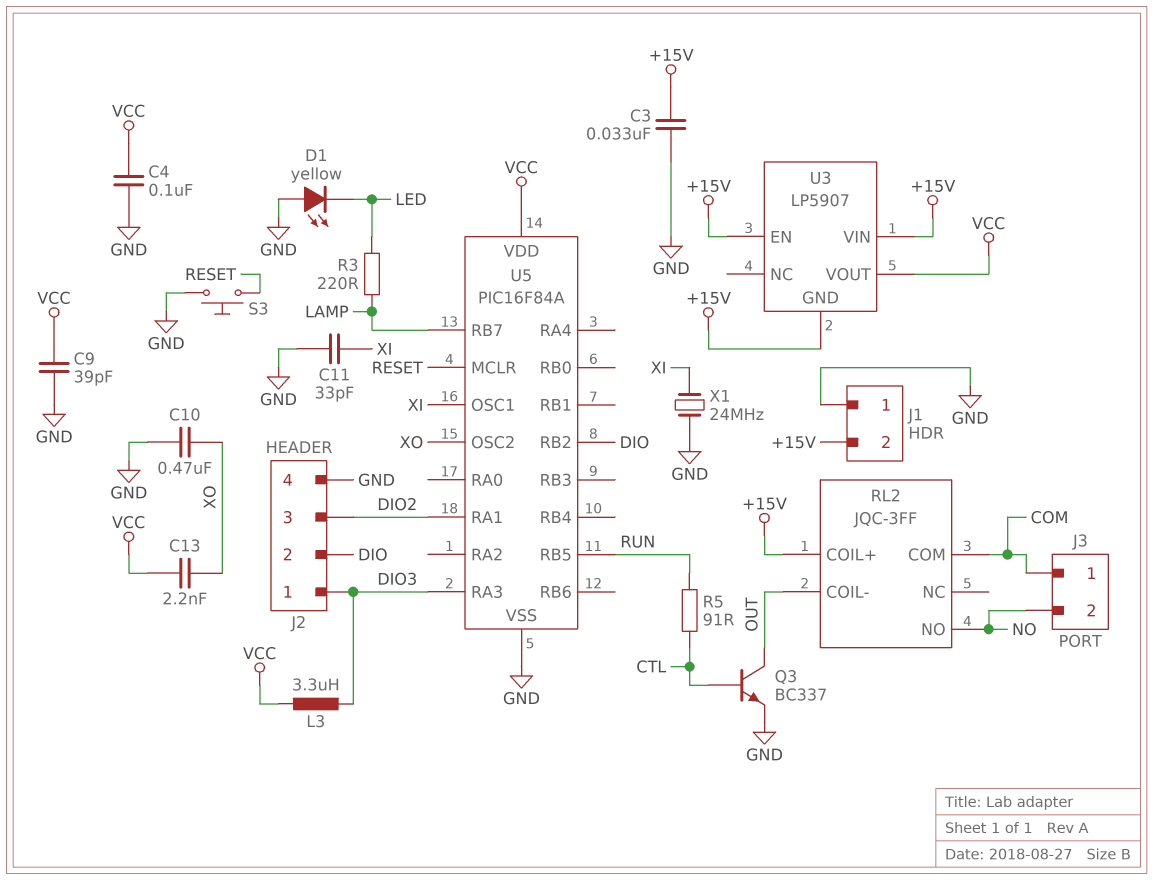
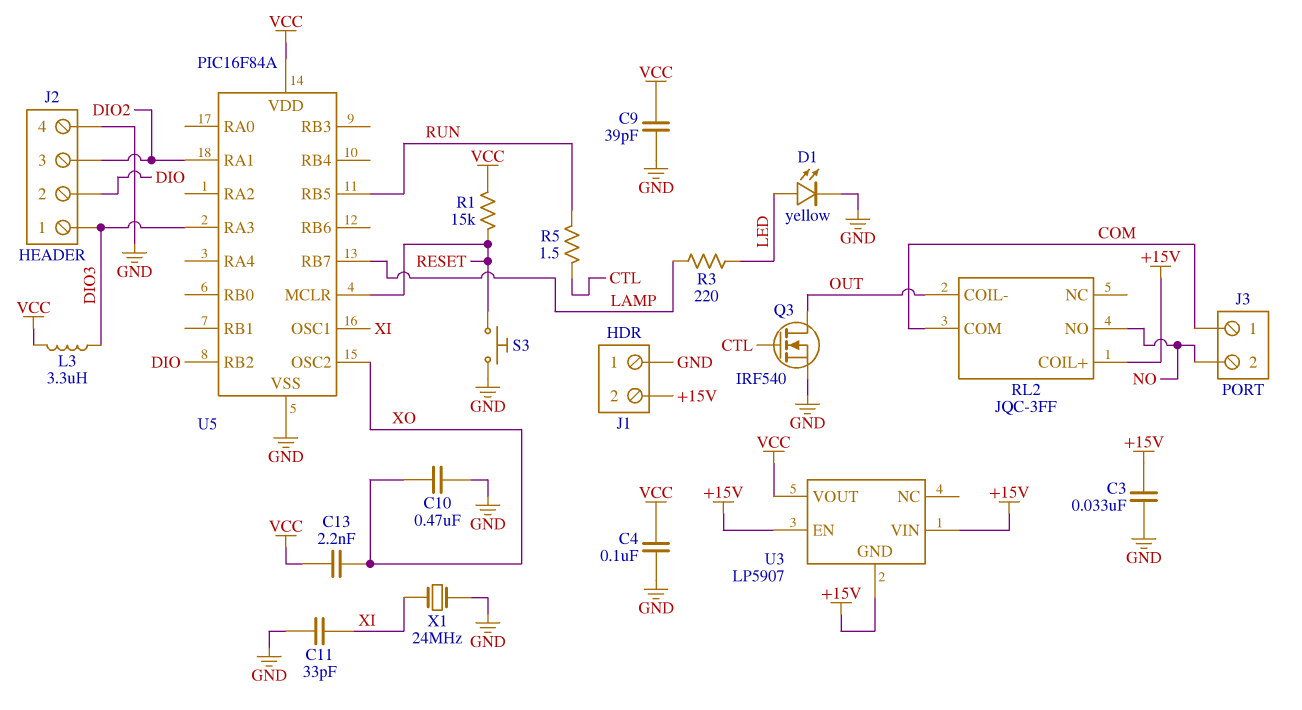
D1: LED yellow (A GND, K LED) -> LED yellow (A LED, K GND)
Q3: NPN BC337 (B CTL, C OUT, E GND) -> NMOS IRF540 (G CTL, D OUT, S GND)
R1: none -> 15k (RESET, VCC)
R5: 91 (CTL, RUN) -> 1.5 (CTL, RUN)

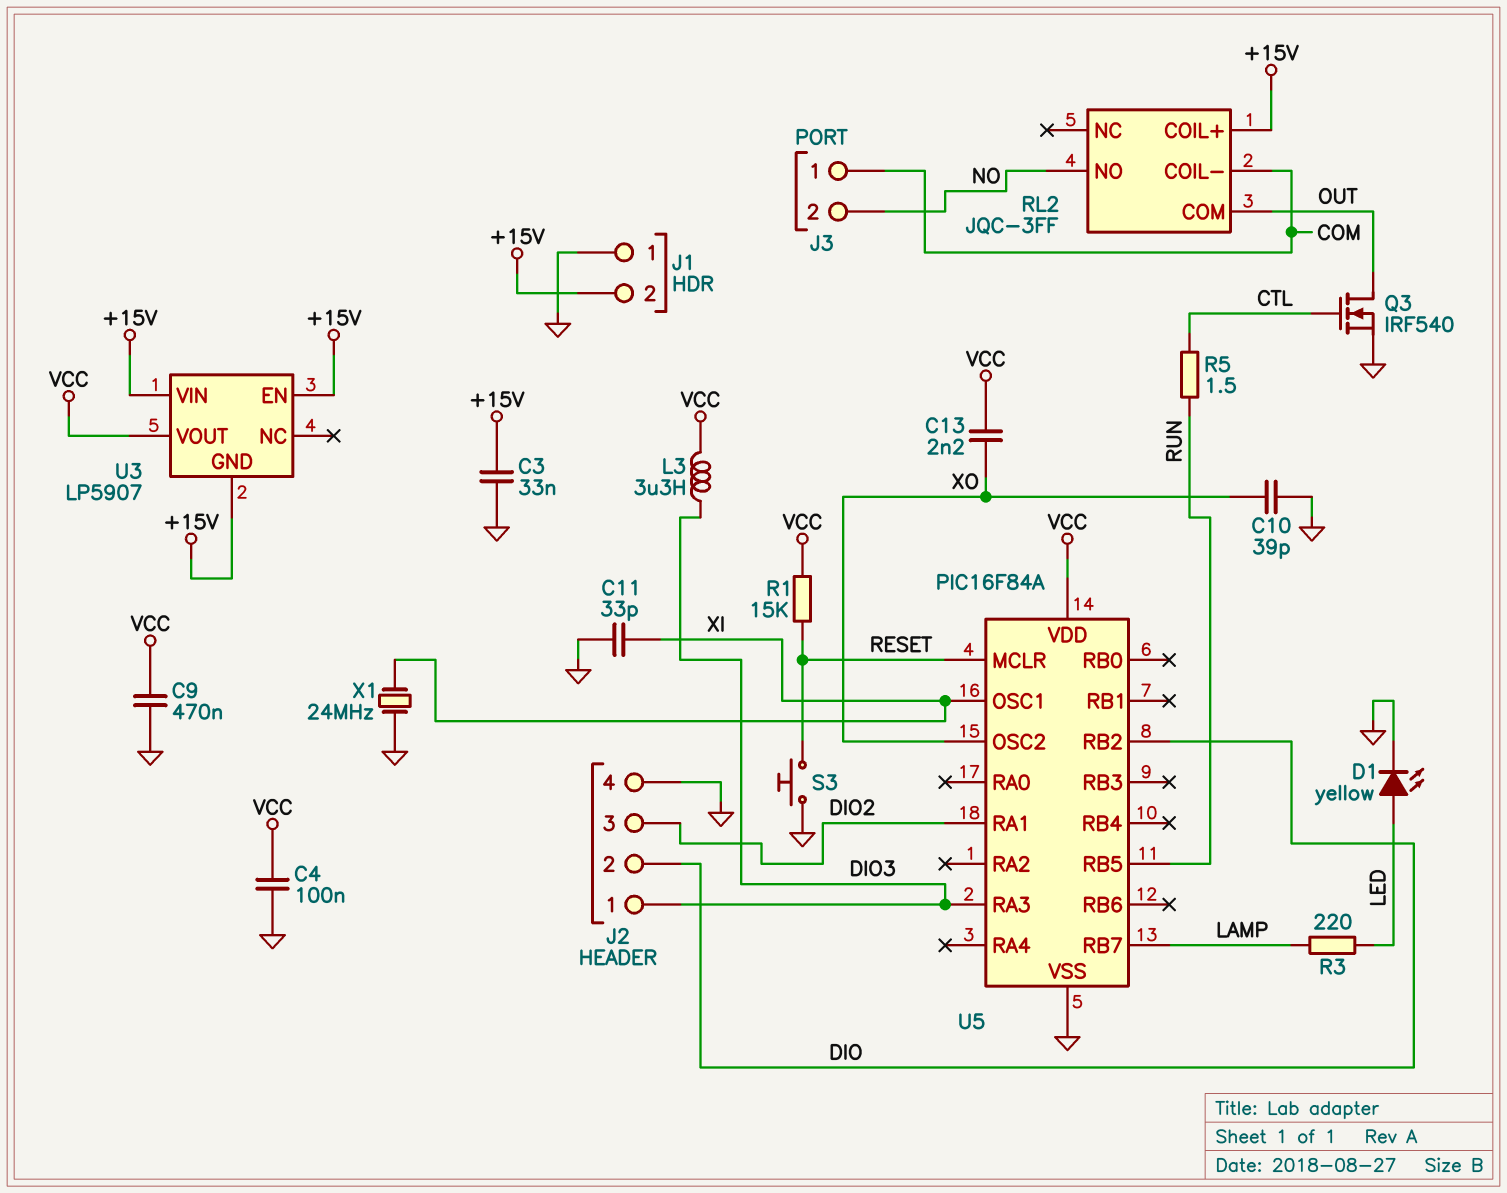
C9: 39pF (GND, VCC) -> 470nF (GND, VCC)
C10: 470nF (GND, XO) -> 39pF (GND, XO)
RL2 pin COIL-: OUT -> COM
RL2 pin COM: COM -> OUT

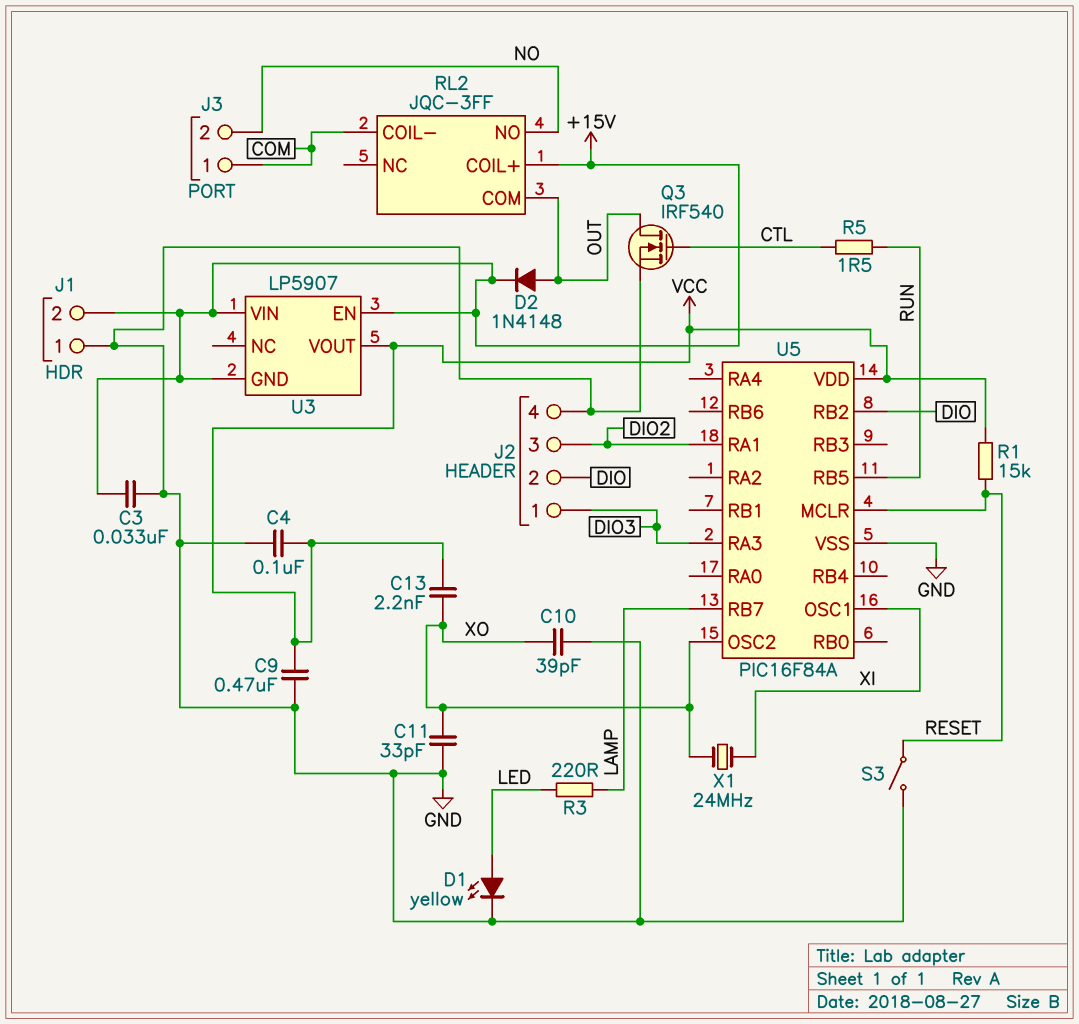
C11: 33pF (GND, XI) -> 33pF (GND, XO)
D2: none -> diode 1N4148 (A OUT, K +15V)
L3: 3.3uH (DIO3, VCC) -> none
S3: button (GND, RESET) -> switch (GND, RESET)
X1: 24MHz (GND, XI) -> 24MHz (XI, XO)

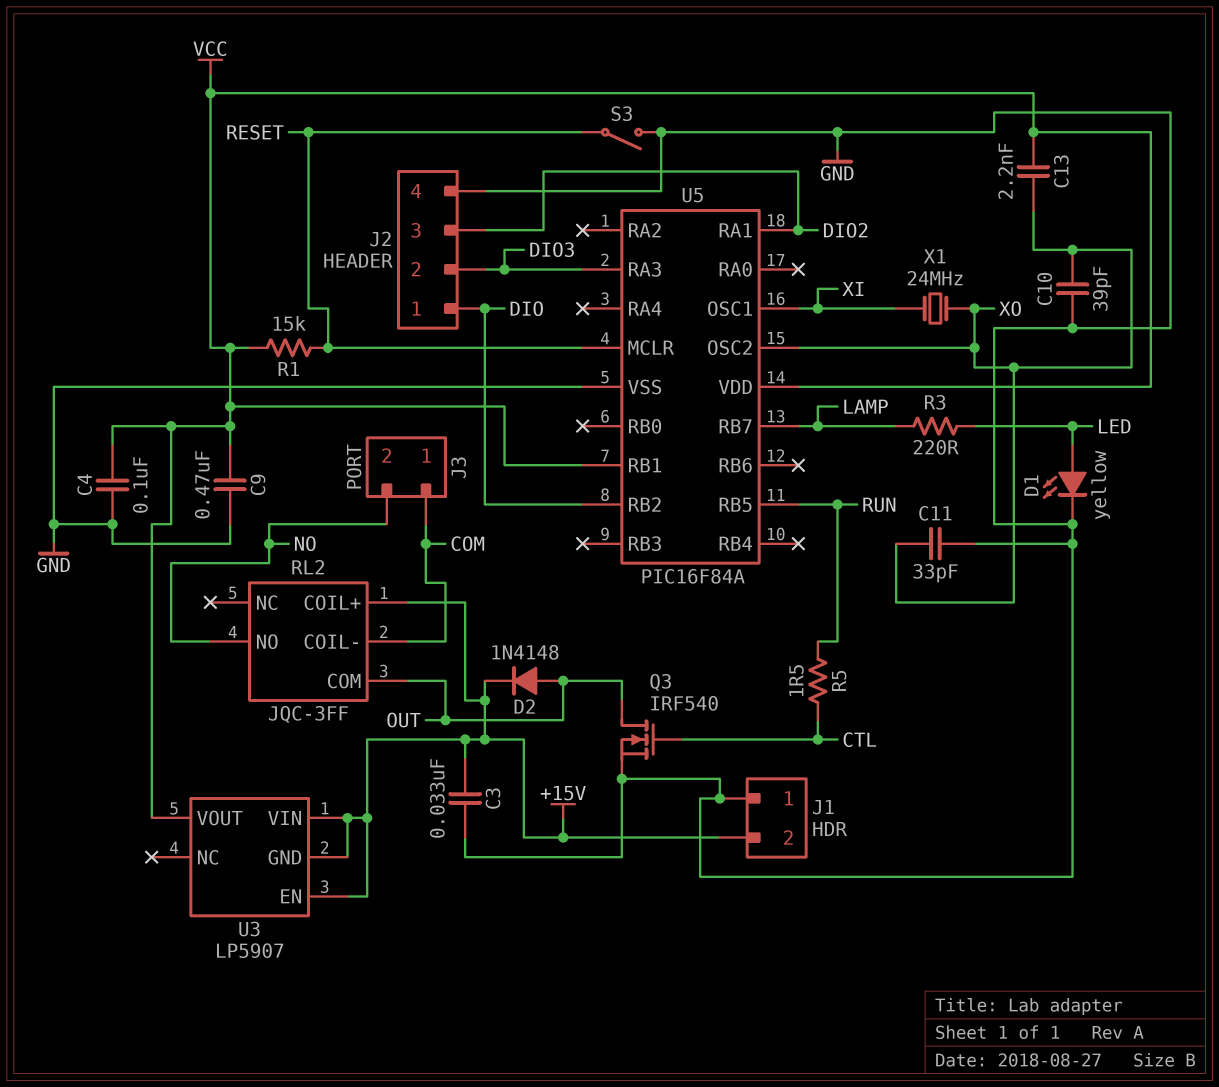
J2 pin 1: DIO3 -> DIO
J2 pin 2: DIO -> DIO3
U5 pin RB1: none -> VCC

